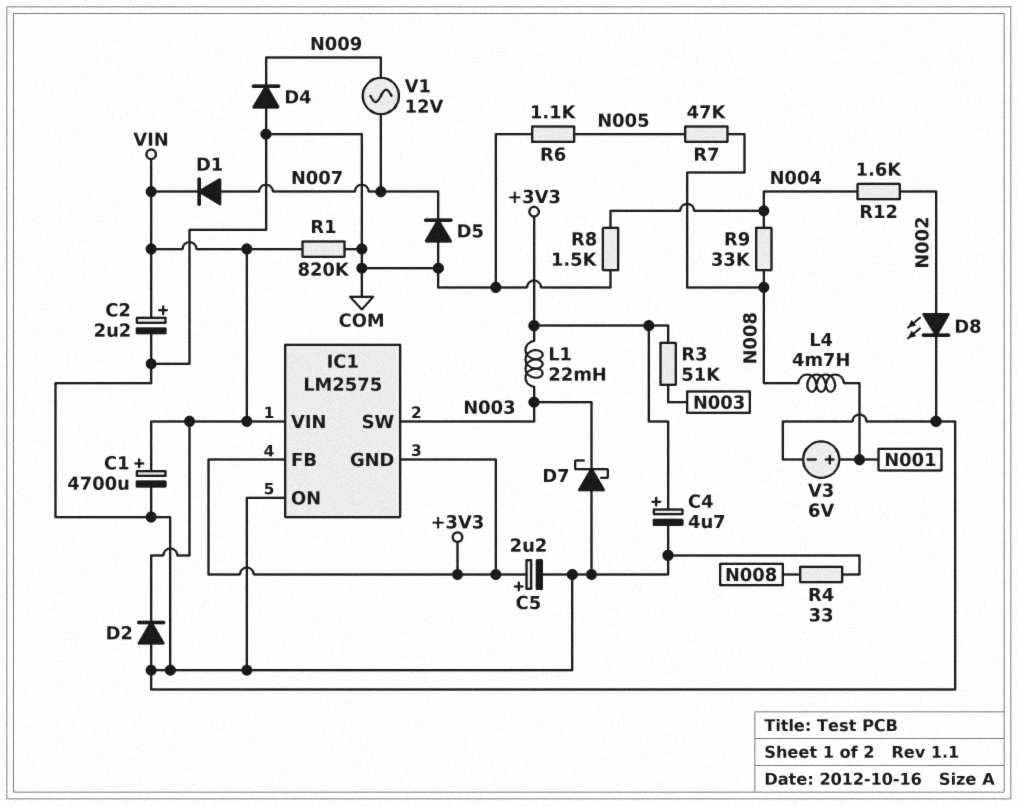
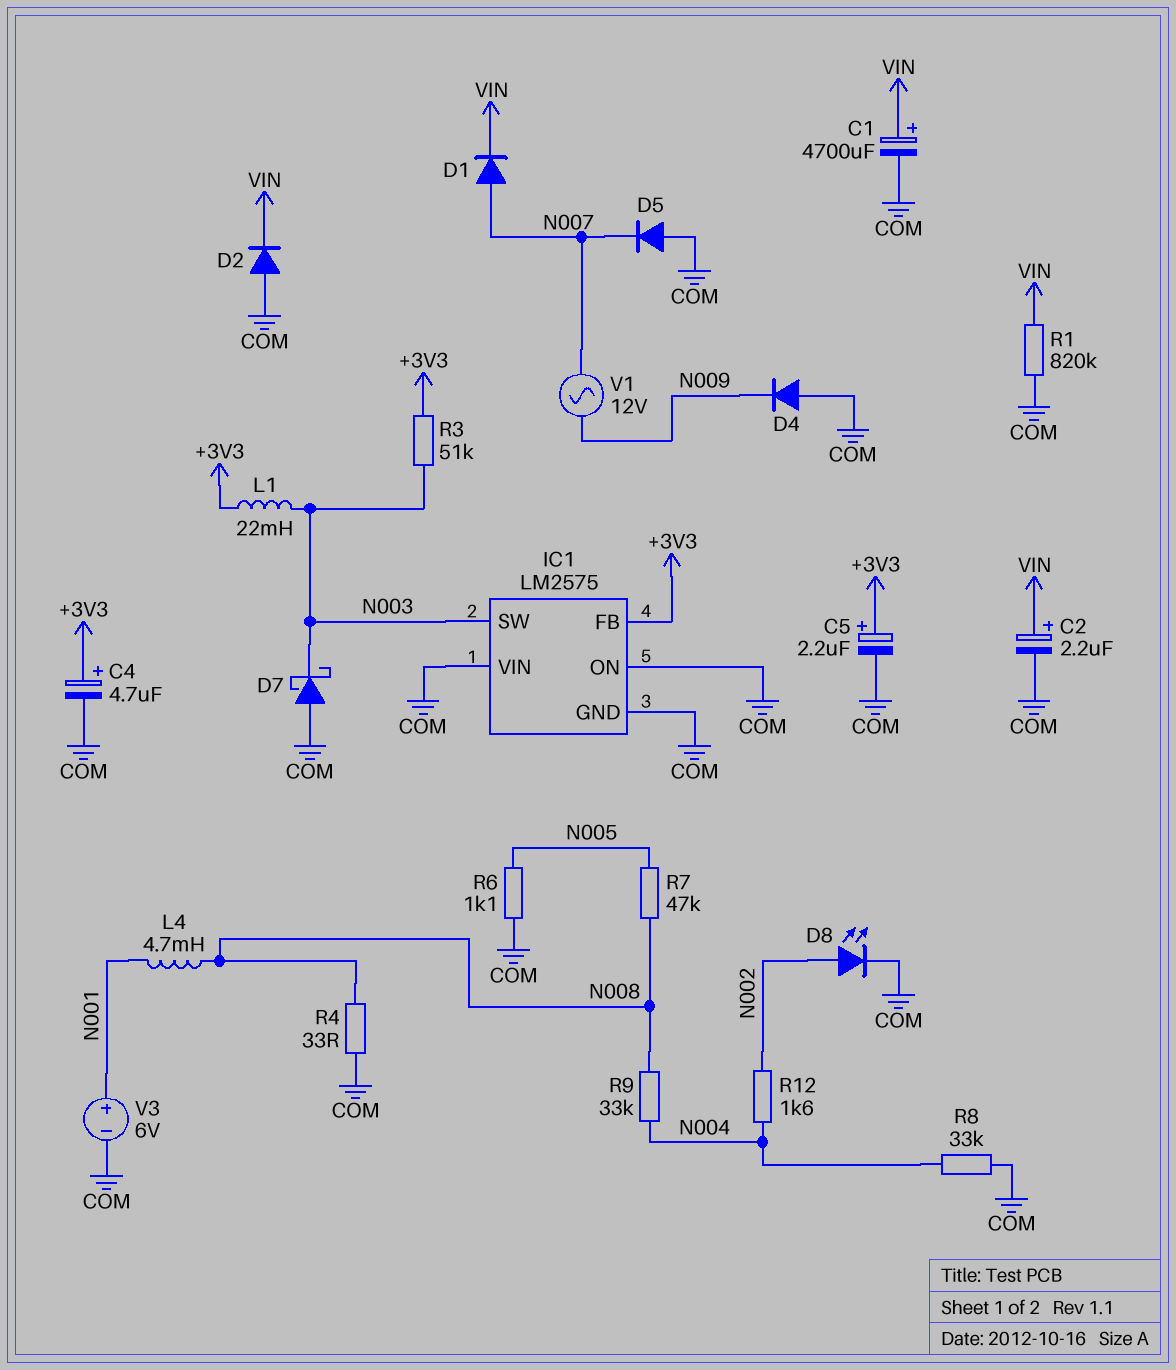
IC1 pin GND: +3V3 -> COM
IC1 pin VIN: VIN -> COM
R8: 1.5k (COM, N004) -> 33k (COM, N004)

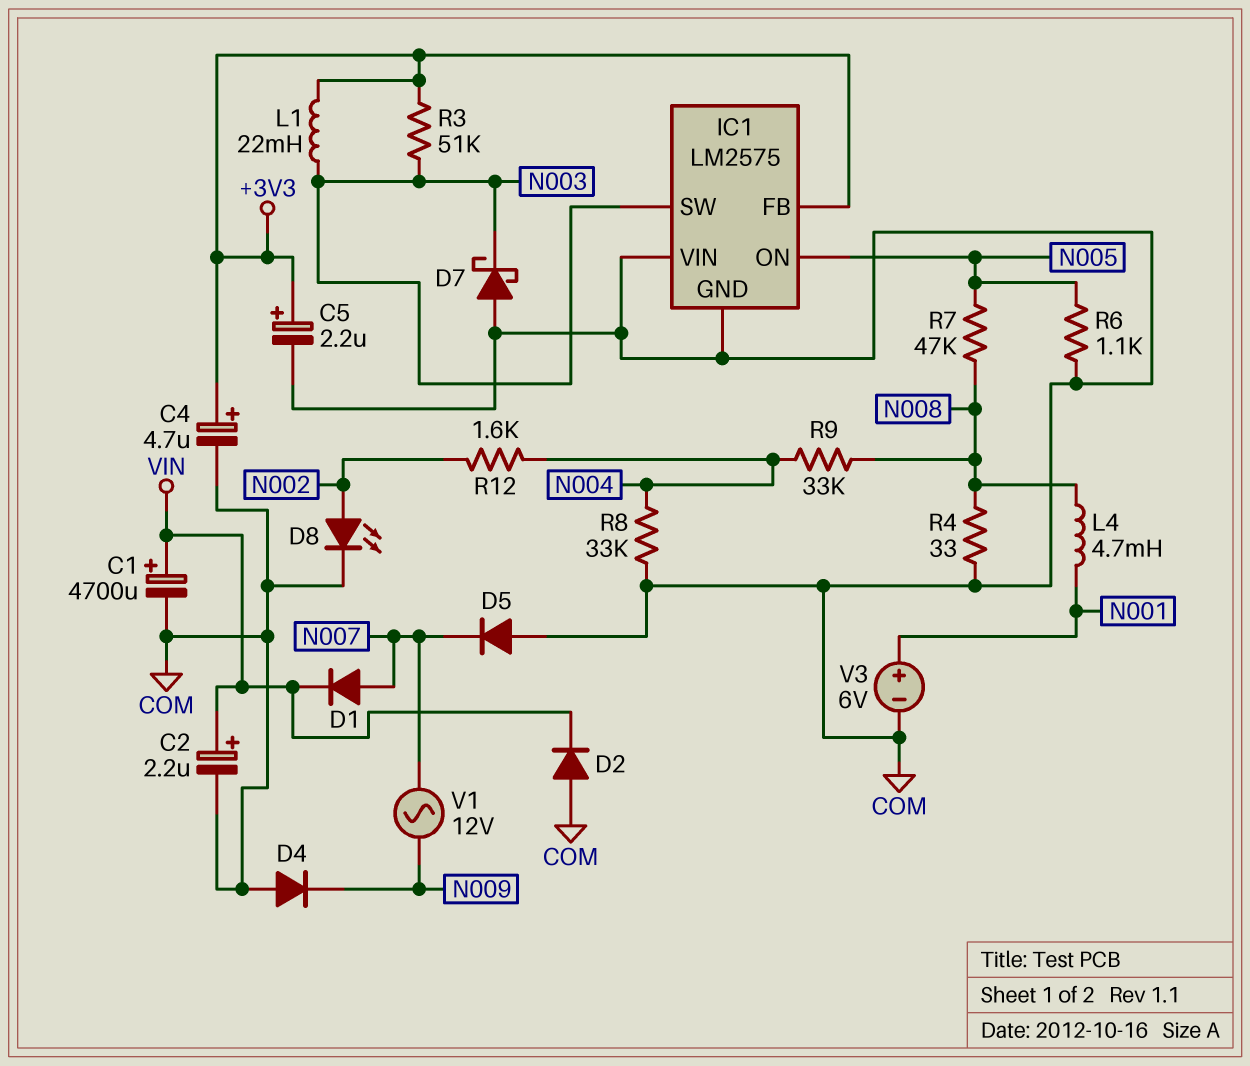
IC1 pin ON: COM -> N005
R1: 820k (COM, VIN) -> none

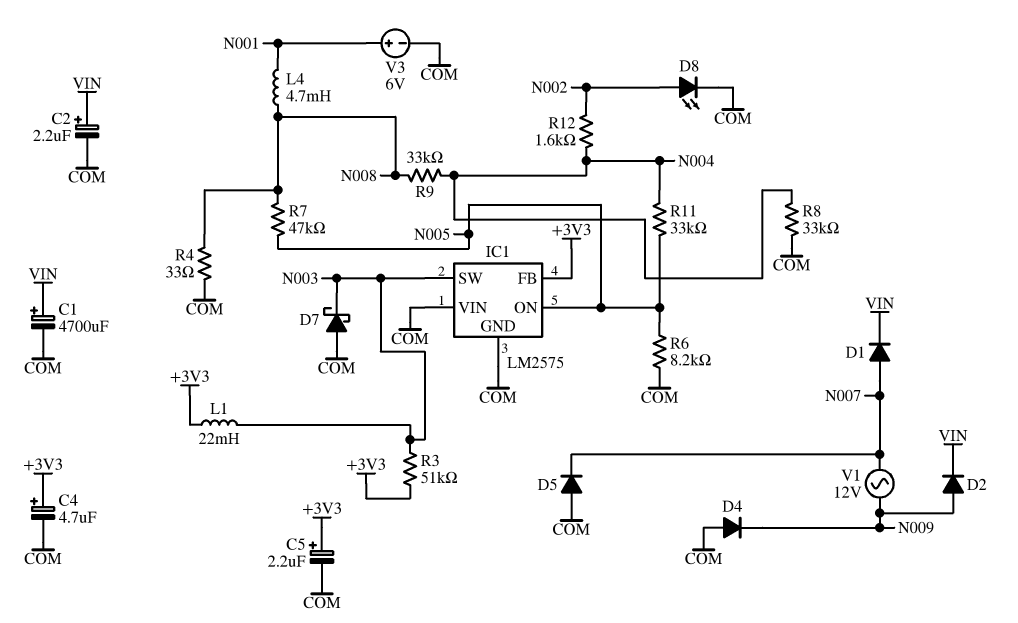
D2: diode (A COM, K VIN) -> diode (A N009, K VIN)
R6: 1.1k (COM, N005) -> 8.2k (COM, N005)
R11: none -> 33k (N004, N005)

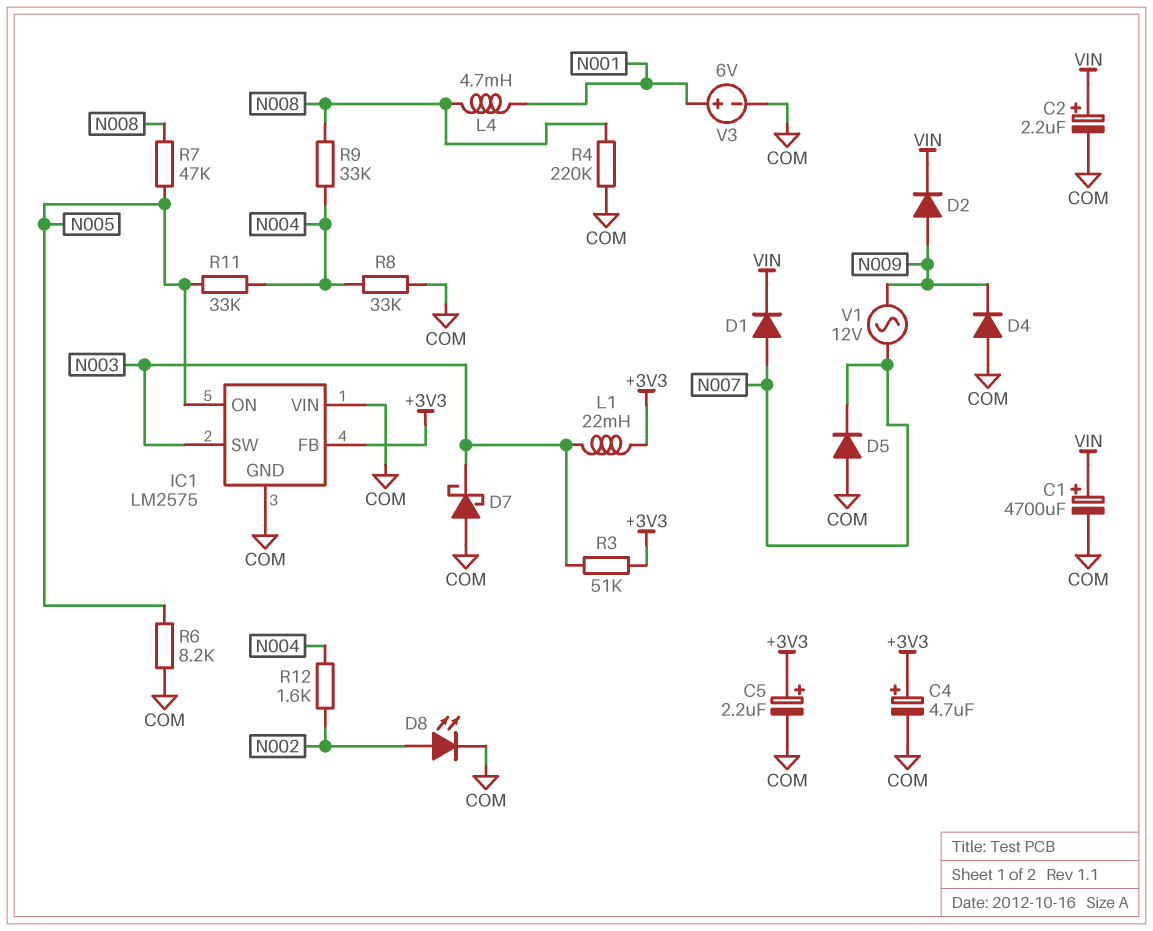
R4: 33 (COM, N008) -> 220k (COM, N008)

